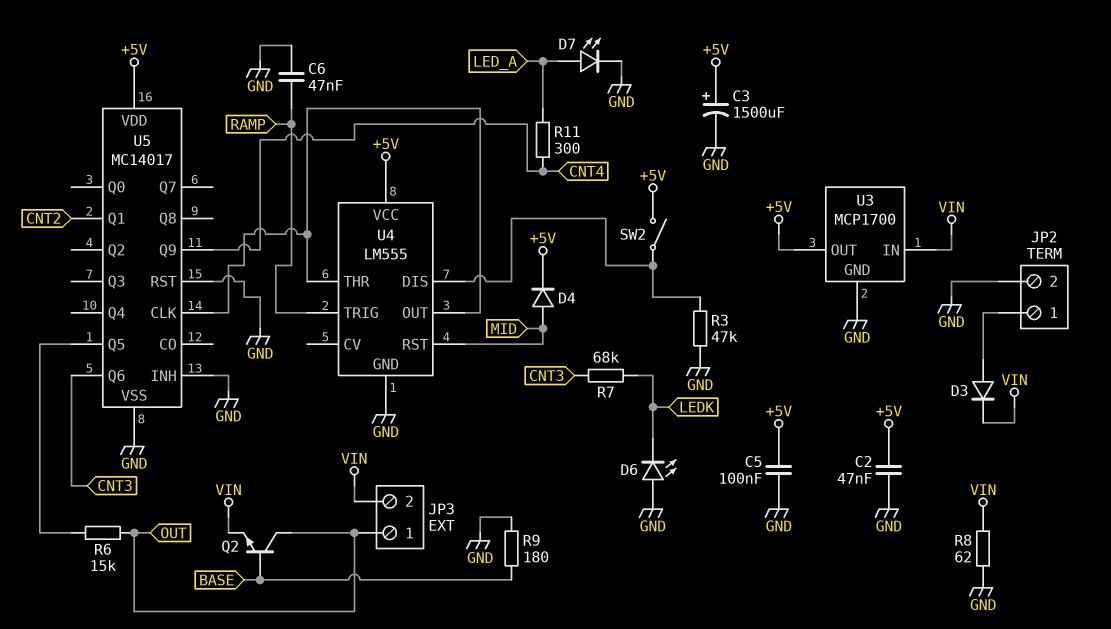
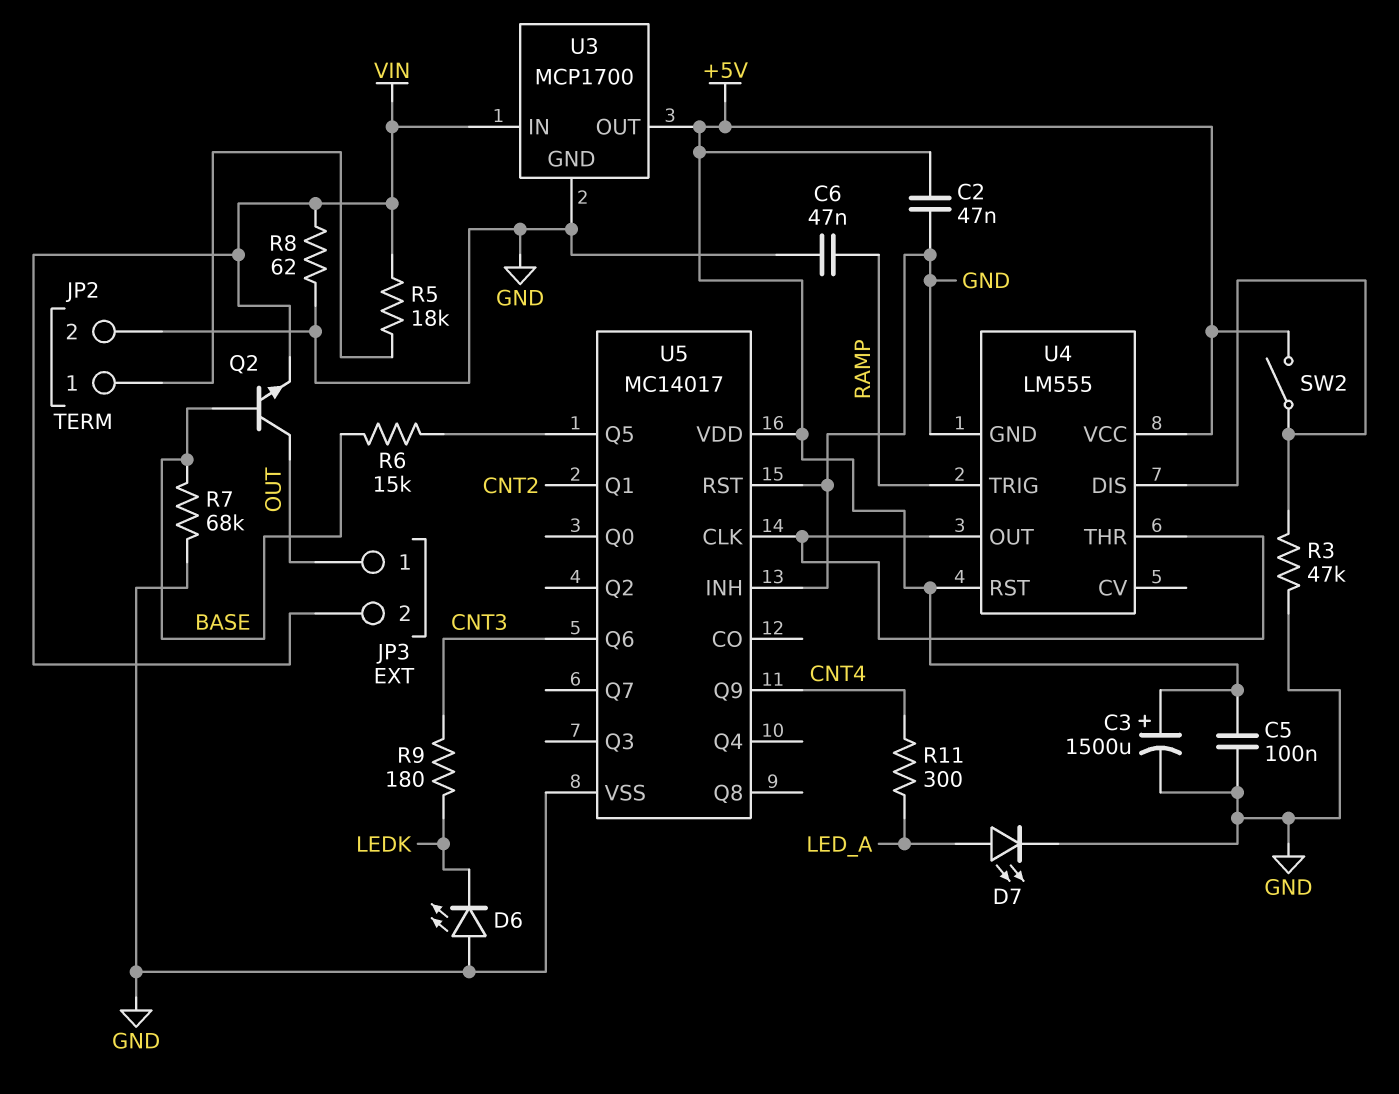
D3: diode (A JP2/1, K VIN) -> none
D4: diode (A MID, K +5V) -> none
R5: none -> 18k (JP2/1, VIN)
R6: 15k (OUT, U5/Q5) -> 15k (BASE, U5/Q5)
R7: 68k (CNT3, LEDK) -> 68k (BASE, GND)
R9: 180 (BASE, GND) -> 180 (CNT3, LEDK)
U4 pin RST: MID -> +5V

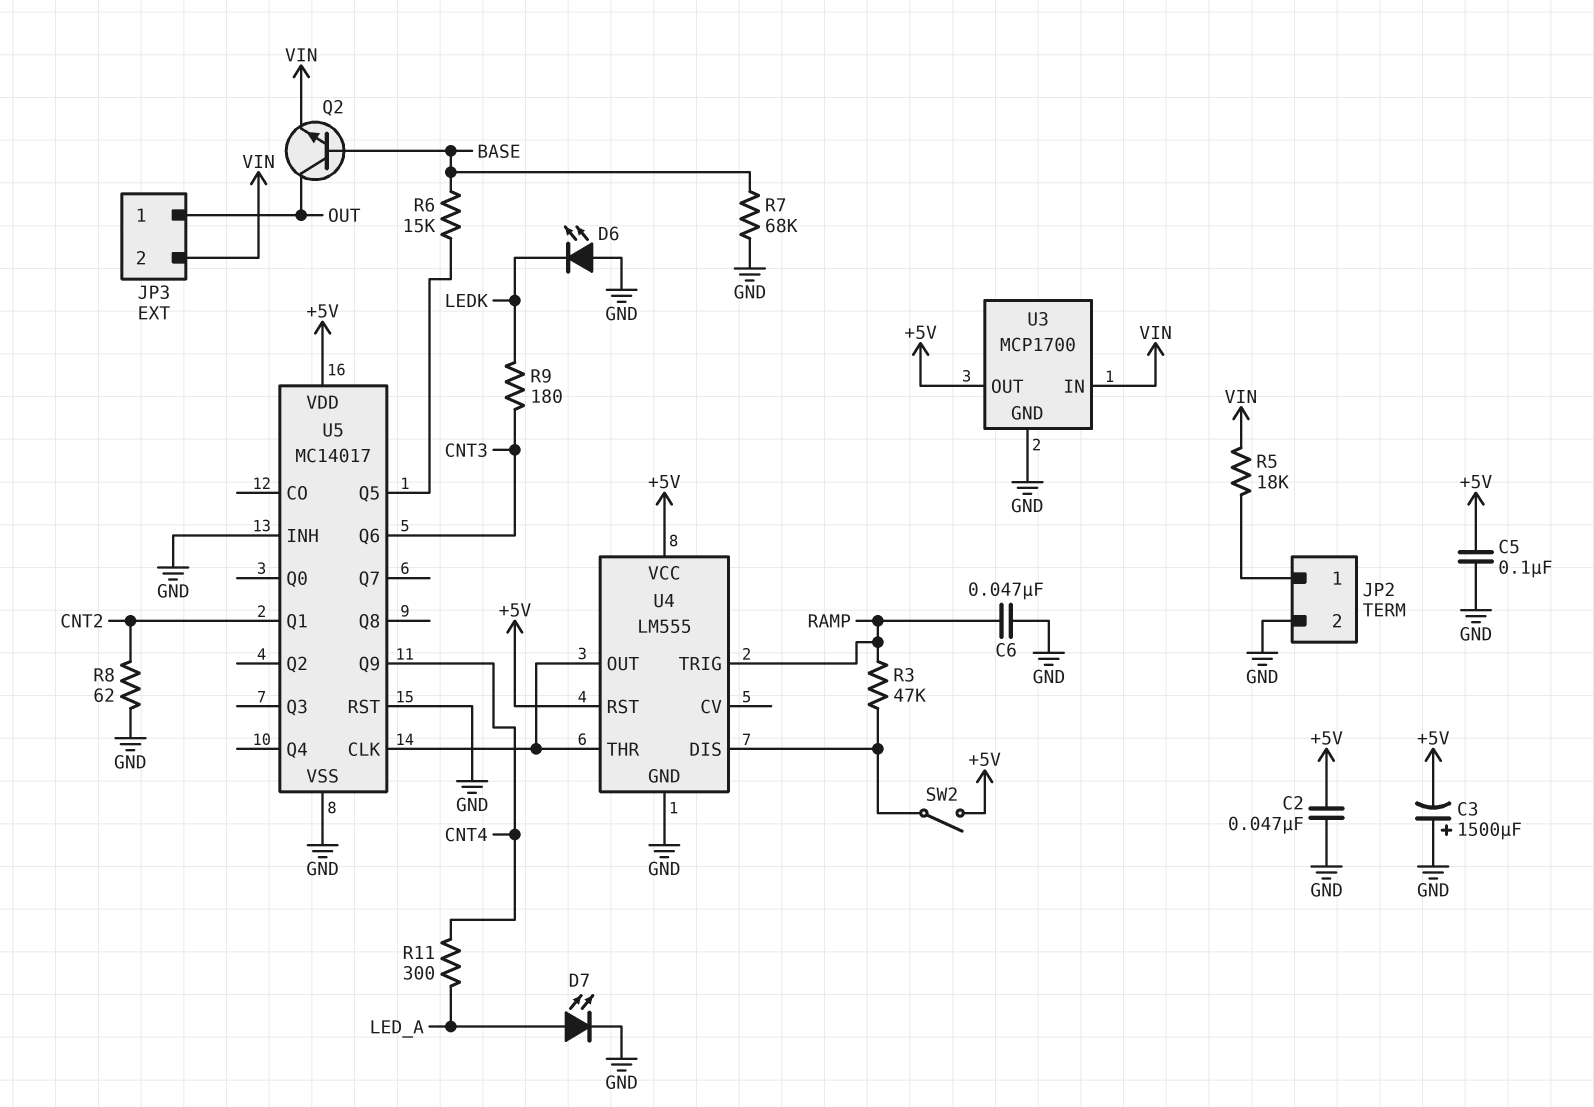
C3: 1500uF (plus +5V, minus GND) -> 1500uF (plus GND, minus +5V)
R3: 47k (GND, U4/DIS) -> 47k (RAMP, U4/DIS)
R8: 62 (GND, VIN) -> 62 (CNT2, GND)

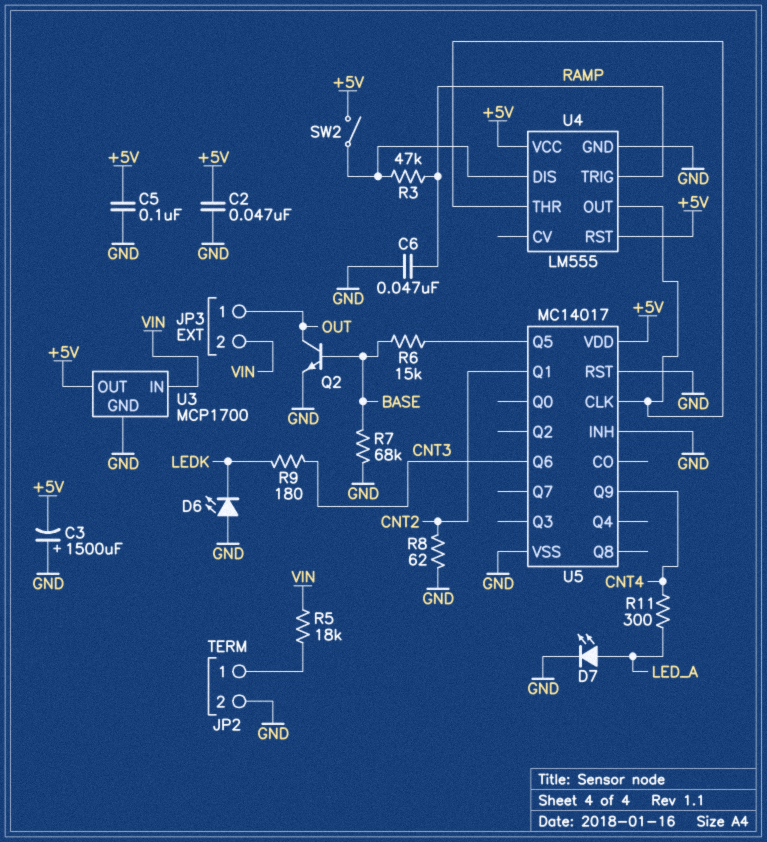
Q2: NPN (B BASE, C OUT, E VIN) -> NPN (B BASE, C OUT, E GND)

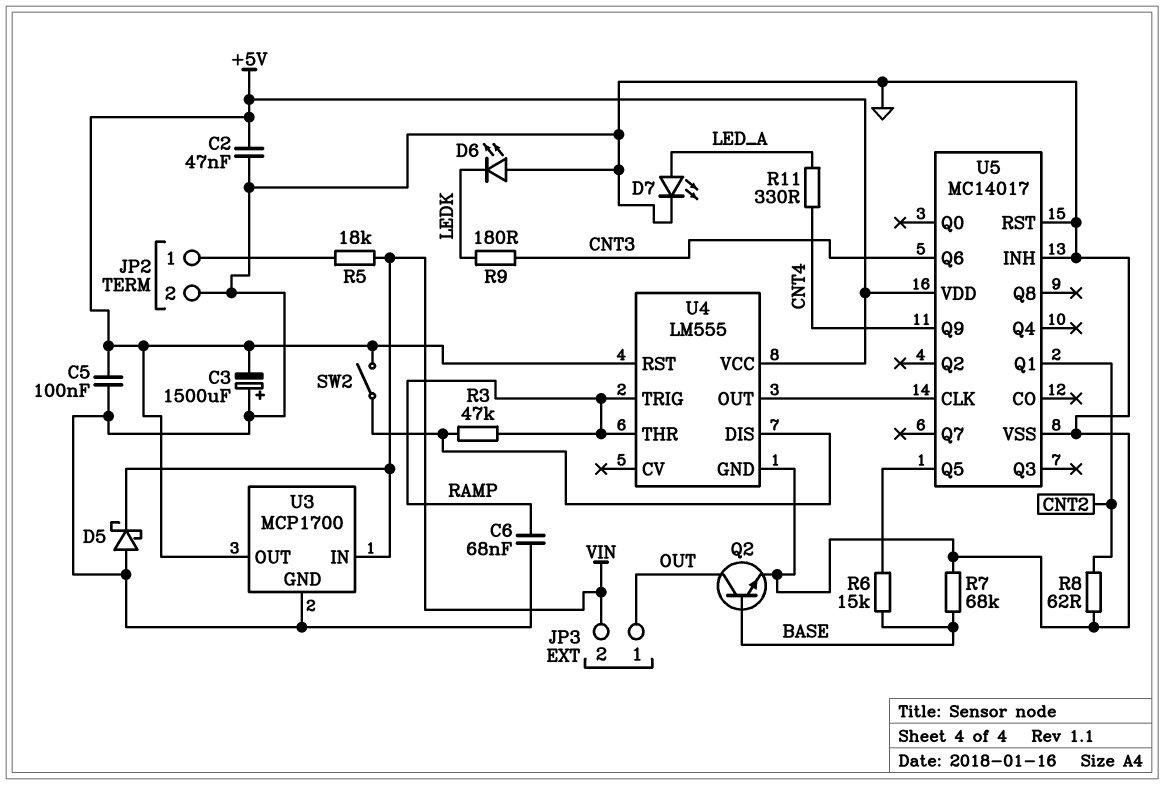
C6: 47nF (GND, RAMP) -> 68nF (GND, RAMP)
D5: none -> schottky (A GND, K VIN)
R11: 300 (CNT4, LED_A) -> 330 (CNT4, LED_A)
U4 pin THR: U4/OUT -> RAMP

